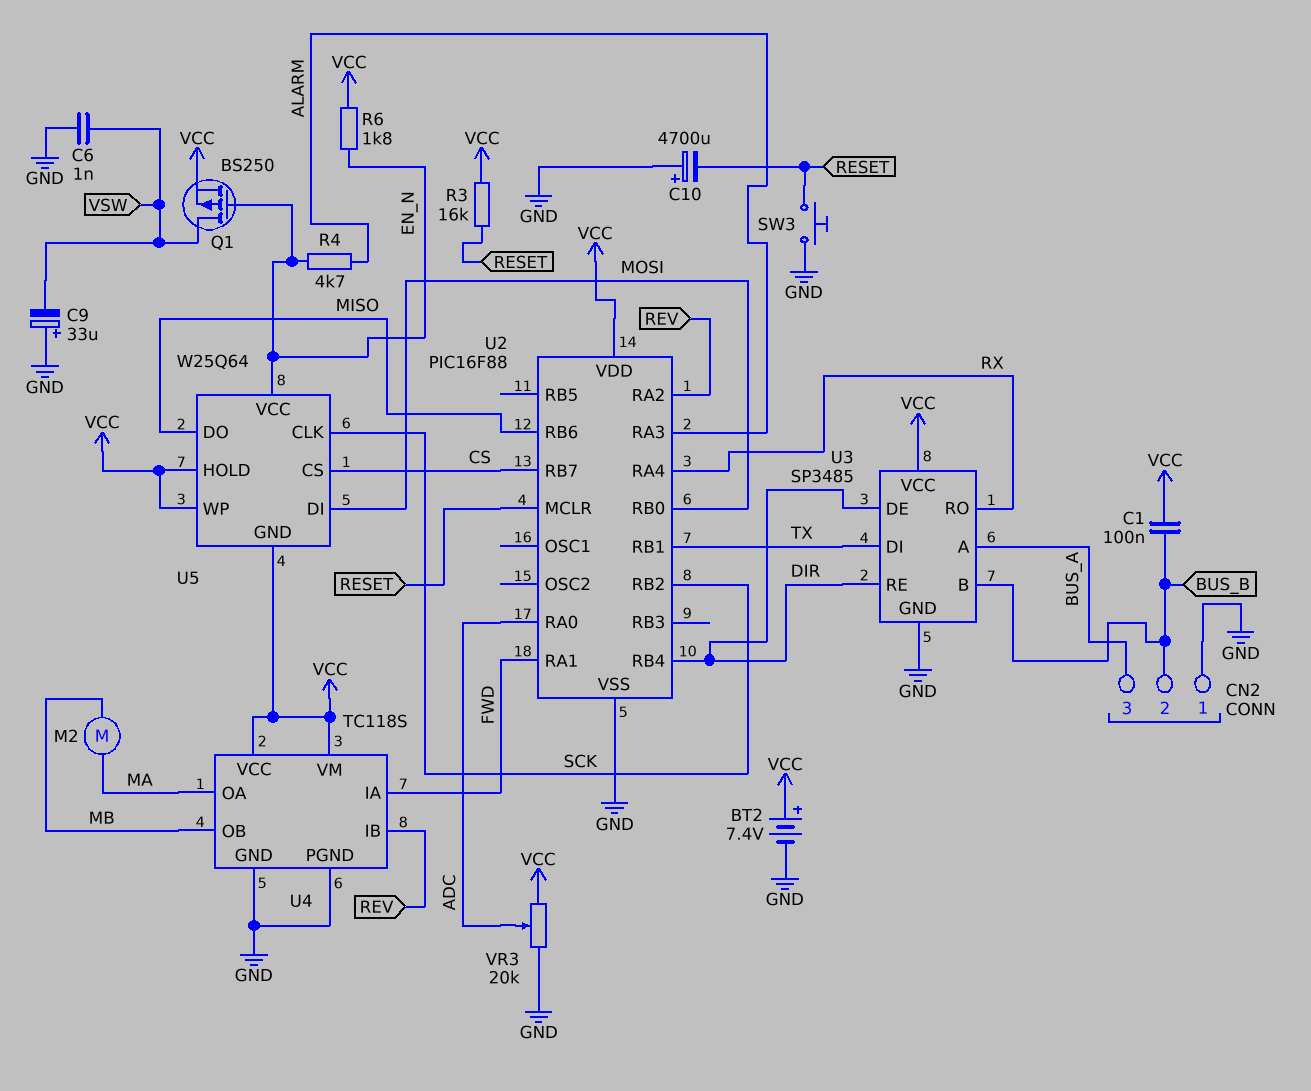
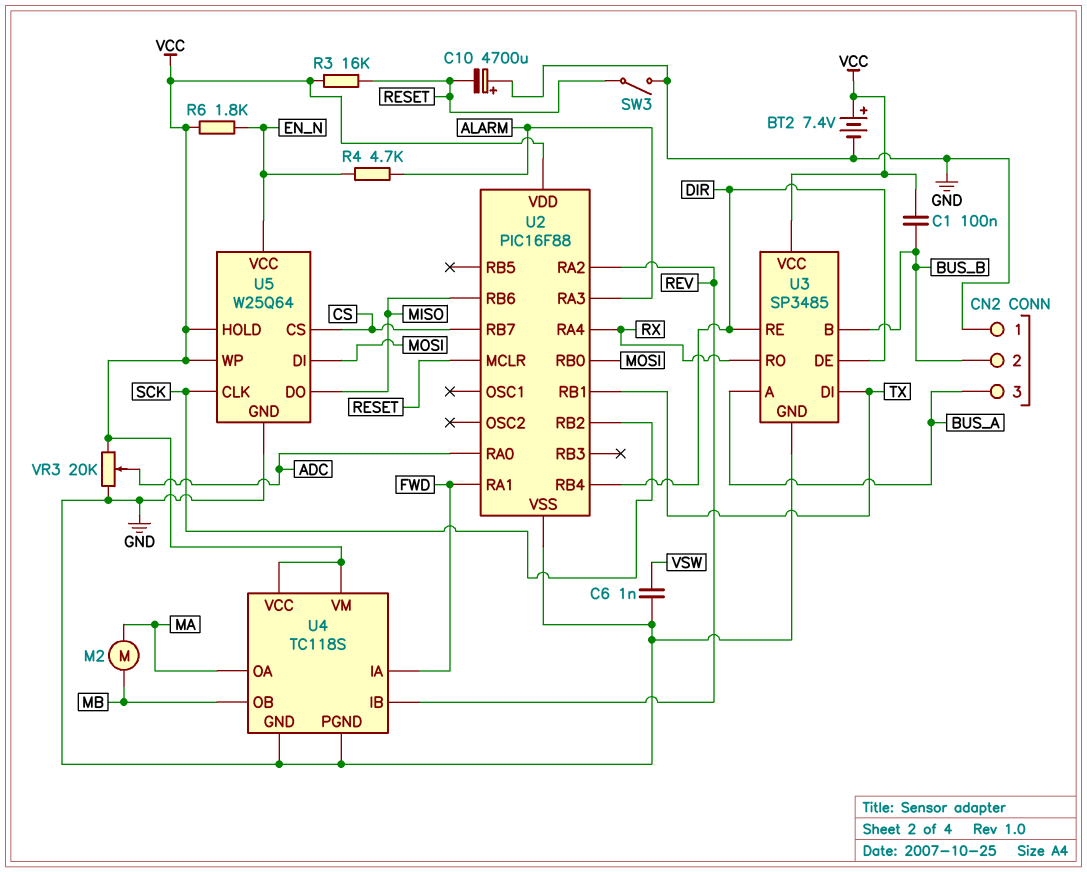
C9: 33uF (plus GND, minus VSW) -> none
Q1: PMOS BS250 (G EN_N, D VSW, S VCC) -> none
SW3: button (GND, RESET) -> switch (GND, RESET)
U5 pin GND: VCC -> GND

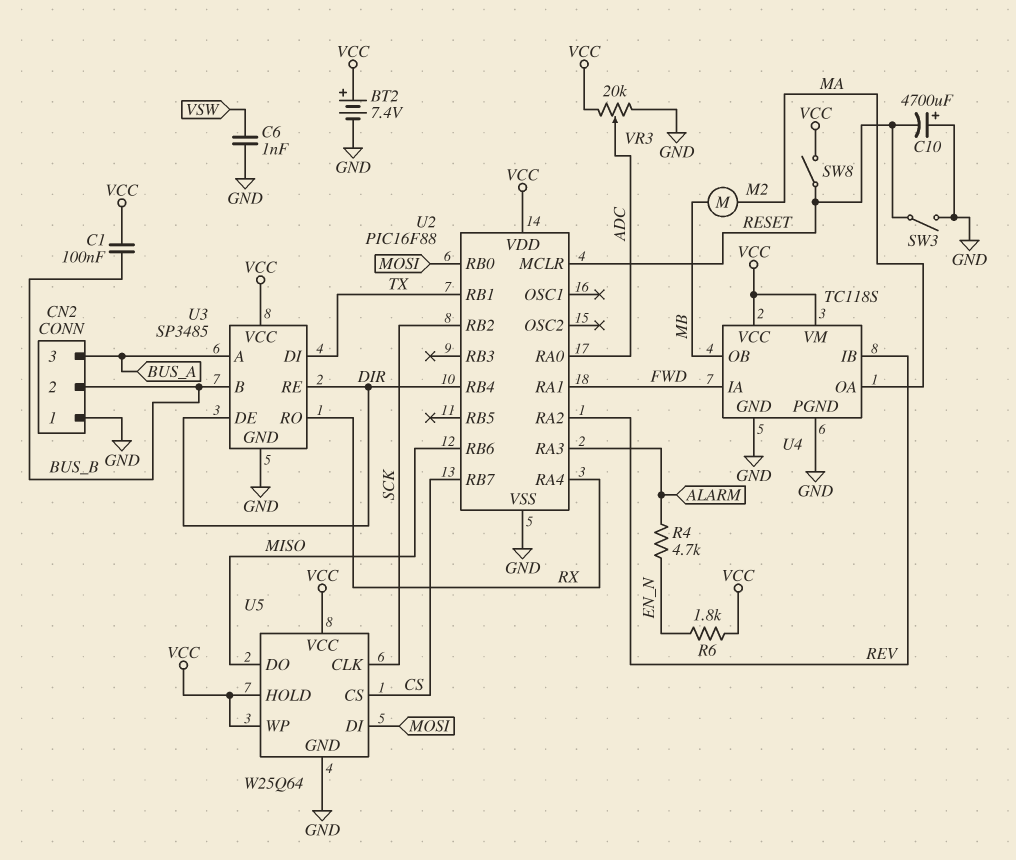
R3: 16k (RESET, VCC) -> none
SW8: none -> switch (RESET, VCC)
U5 pin VCC: EN_N -> VCC

